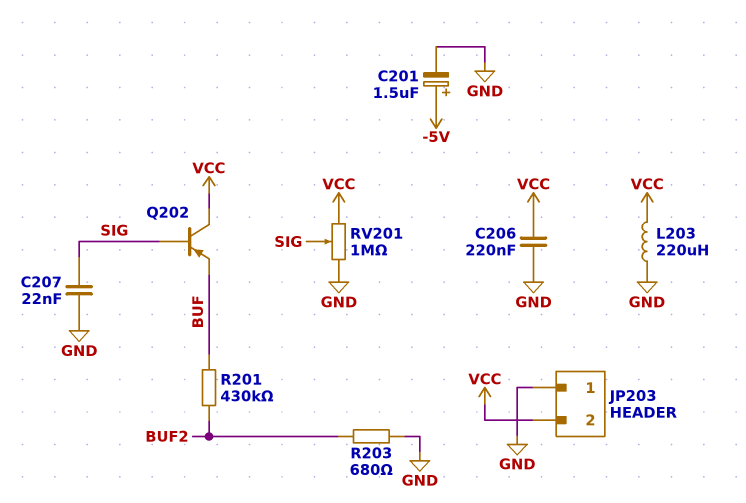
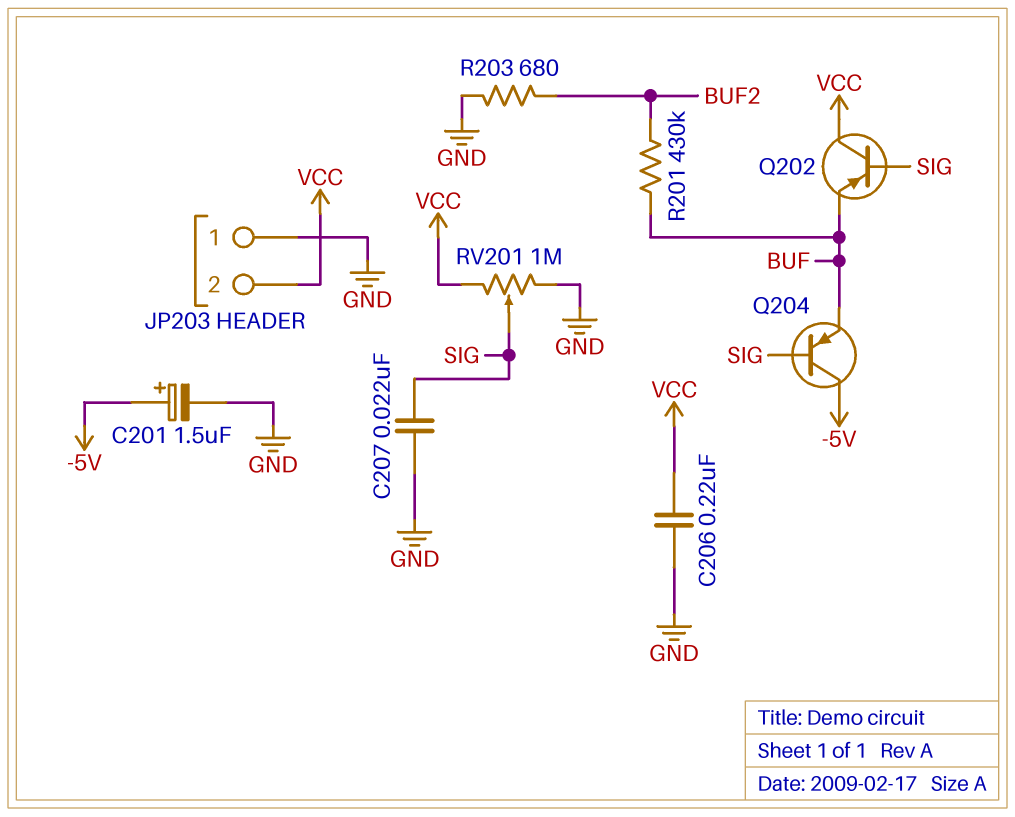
L203: 220uH (GND, VCC) -> none
Q204: none -> PNP (B SIG, C -5V, E BUF)

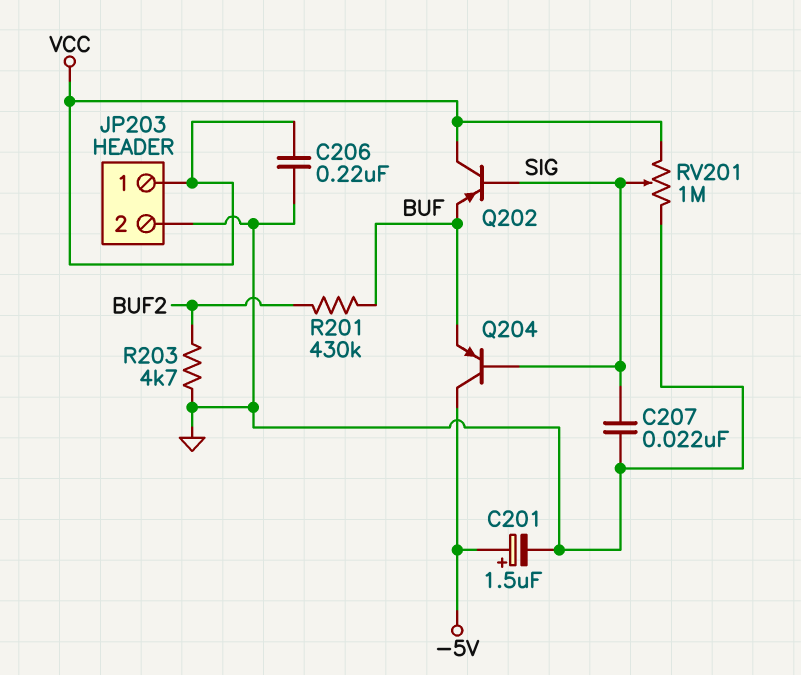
JP203 pin 1: GND -> VCC
JP203 pin 2: VCC -> GND
R203: 680 (BUF2, GND) -> 4.7k (BUF2, GND)

